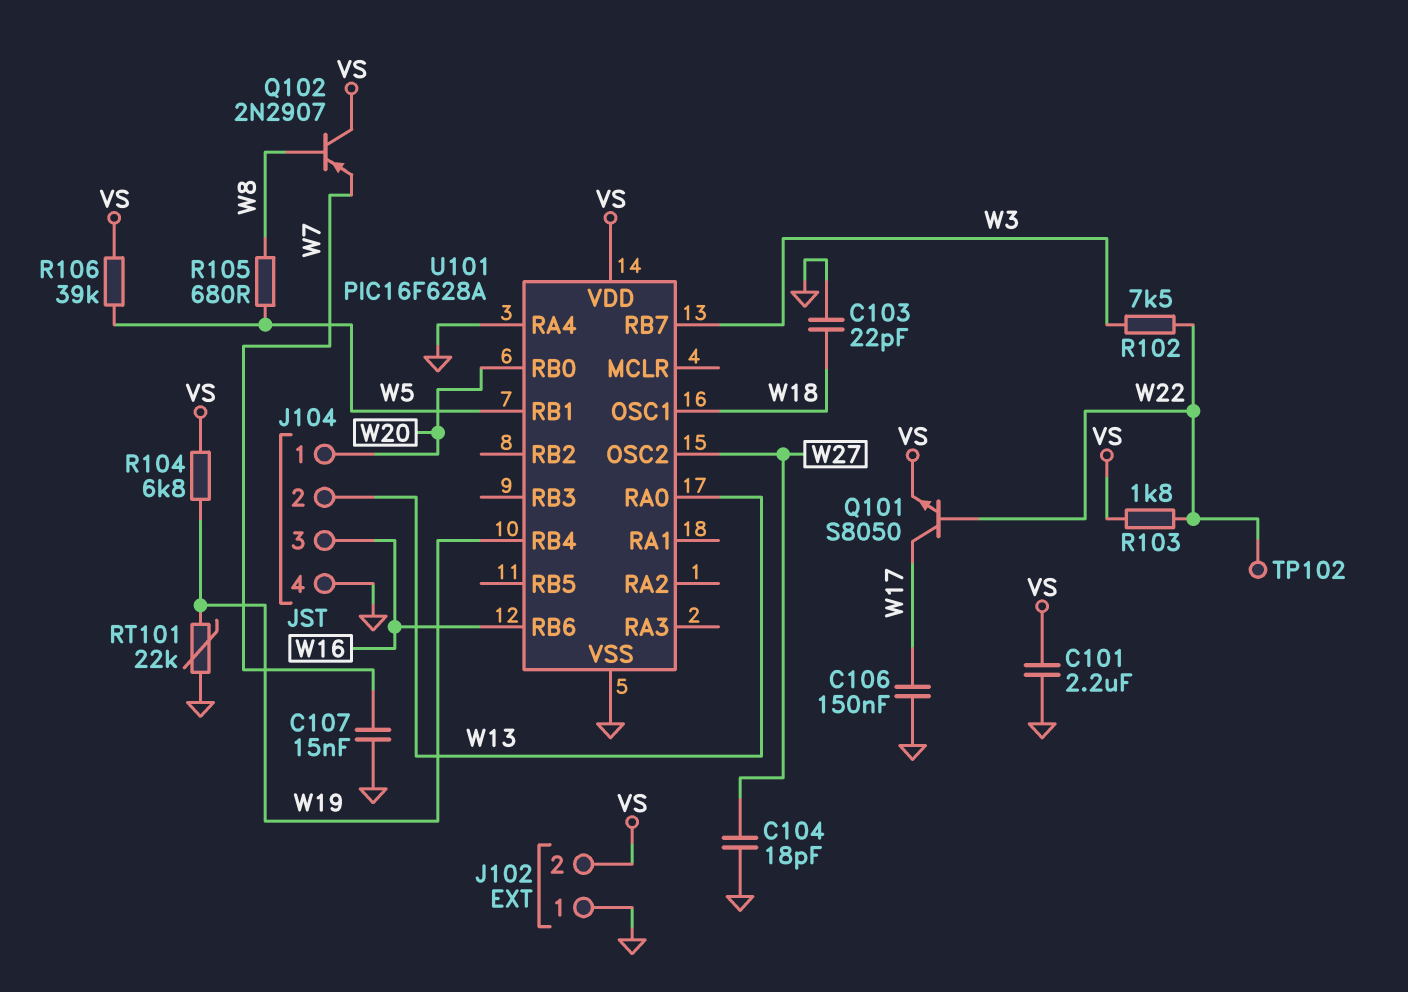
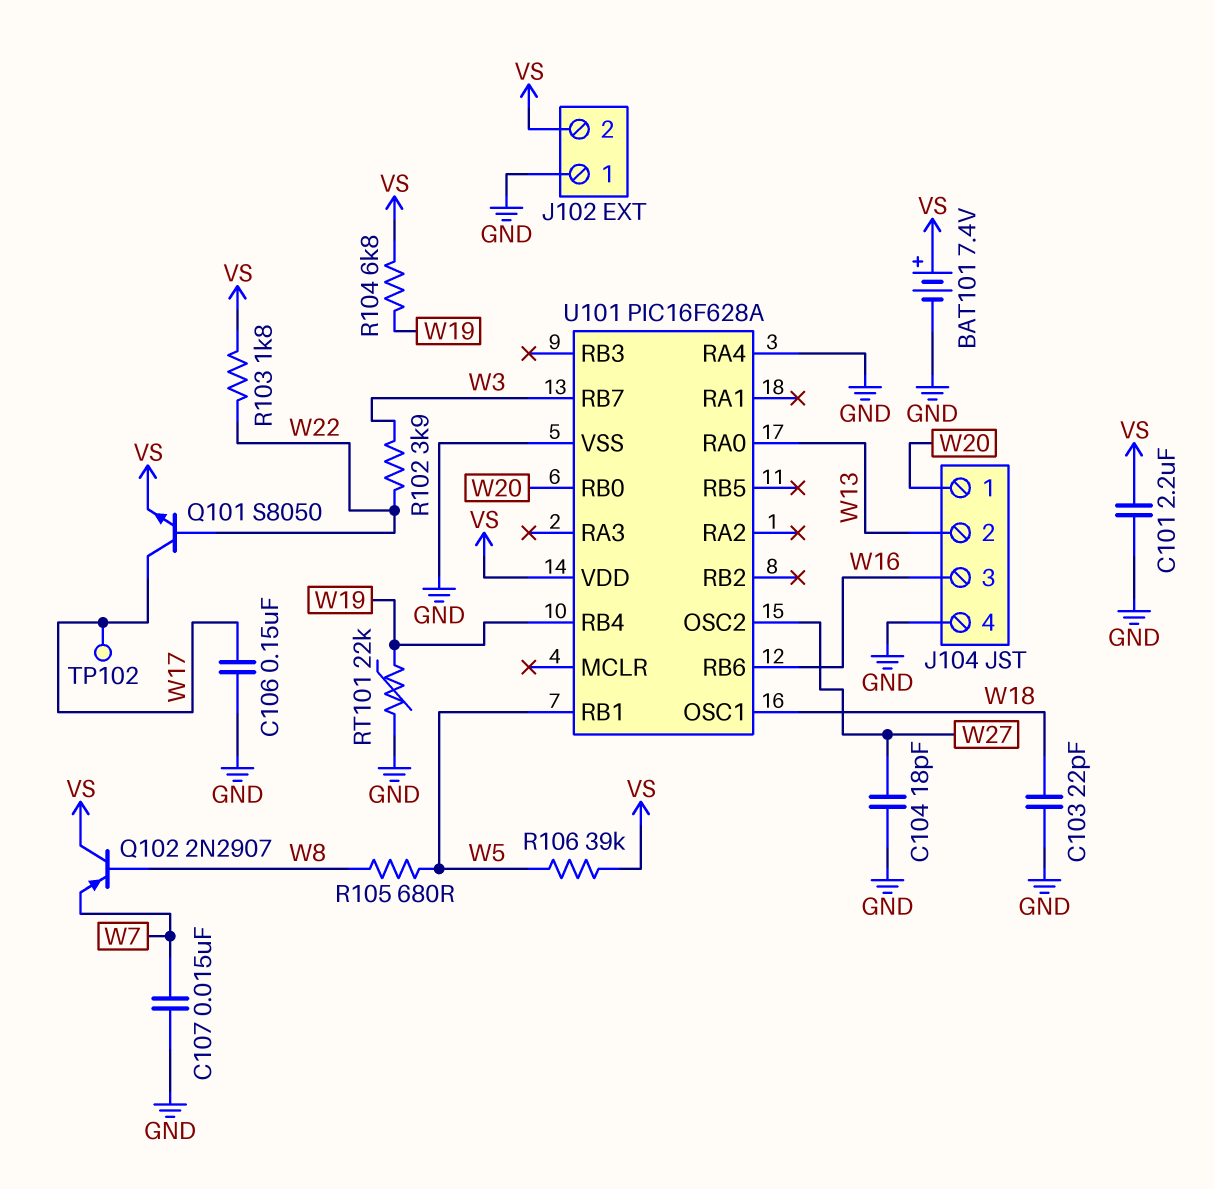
BAT101: none -> 7.4V (plus VS, minus GND)
R102: 7.5k (W3, W22) -> 3.9k (W3, W22)
TP102: test point (W22) -> test point (W17)

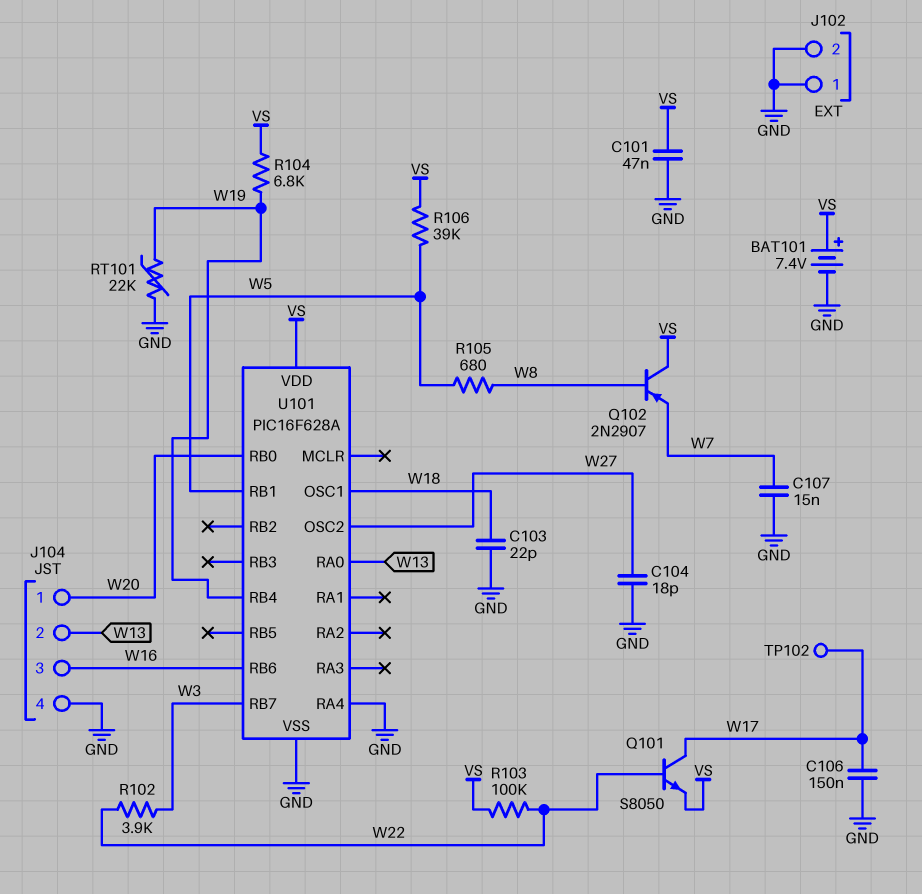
C101: 2.2uF (GND, VS) -> 47nF (GND, VS)
J102 pin 2: VS -> GND
R103: 1.8k (VS, W22) -> 100k (VS, W22)

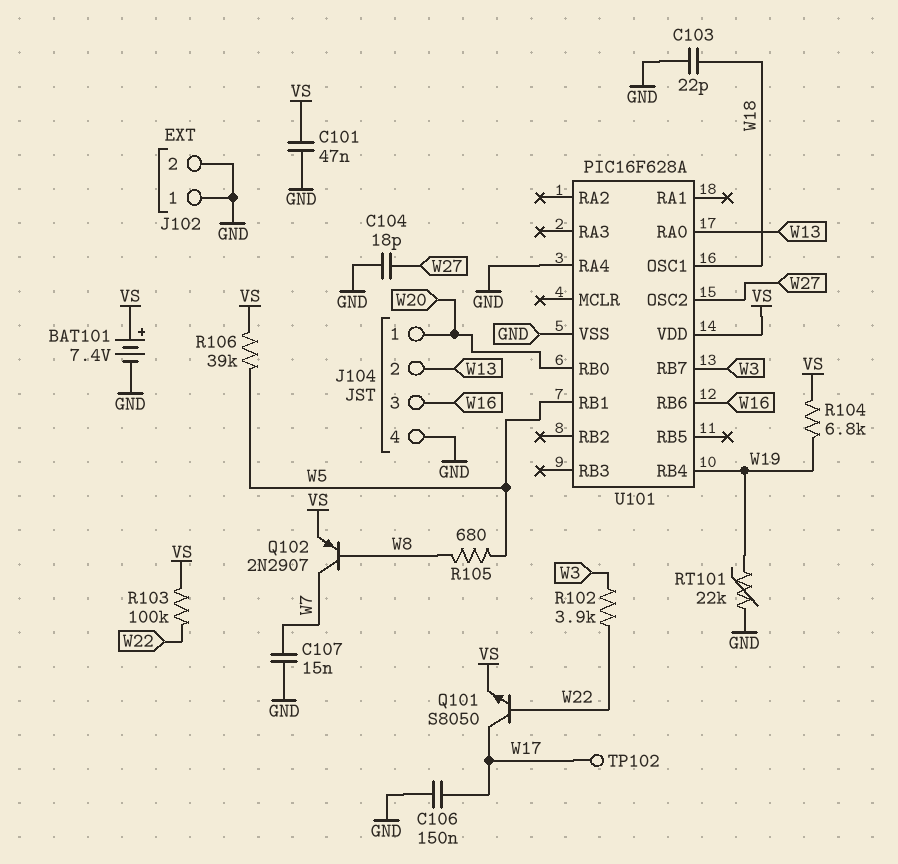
Q102: PNP 2N2907 (B W8, C VS, E W7) -> PNP 2N2907 (B W8, C W7, E VS)

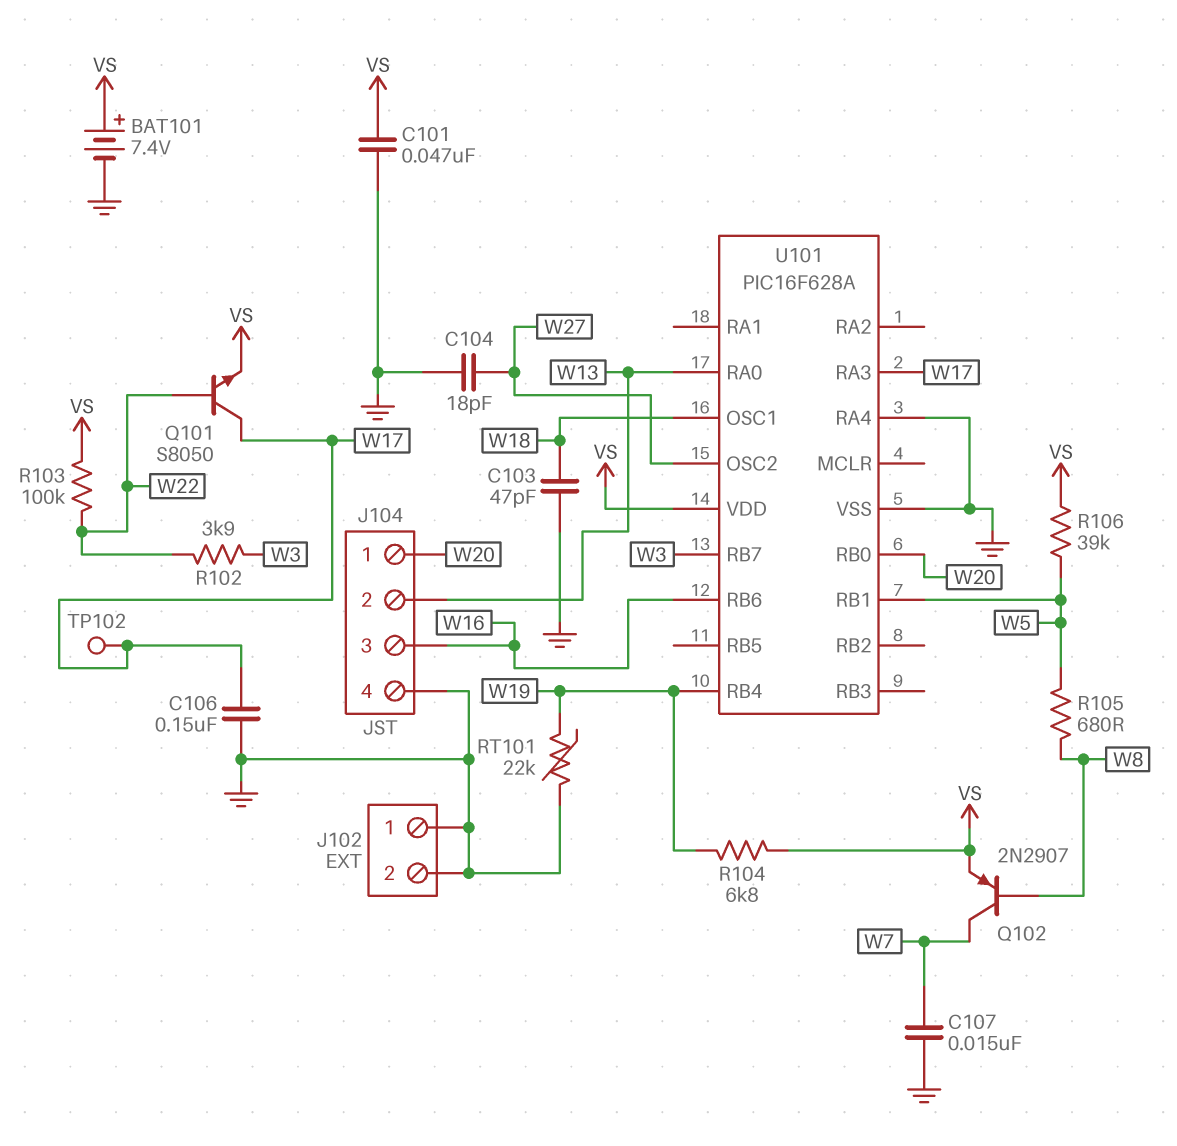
C103: 22pF (GND, W18) -> 47pF (GND, W18)
U101 pin RA3: none -> W17

